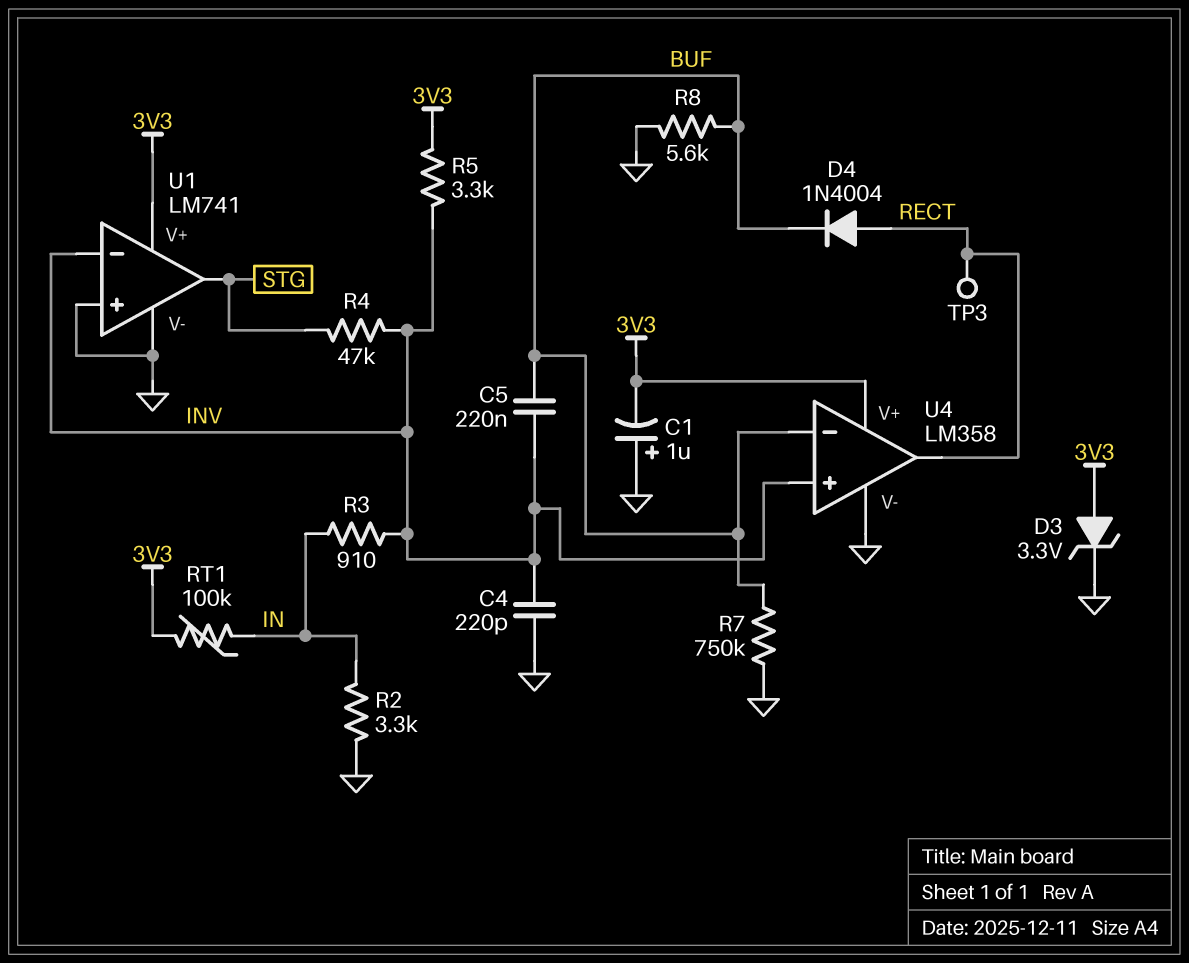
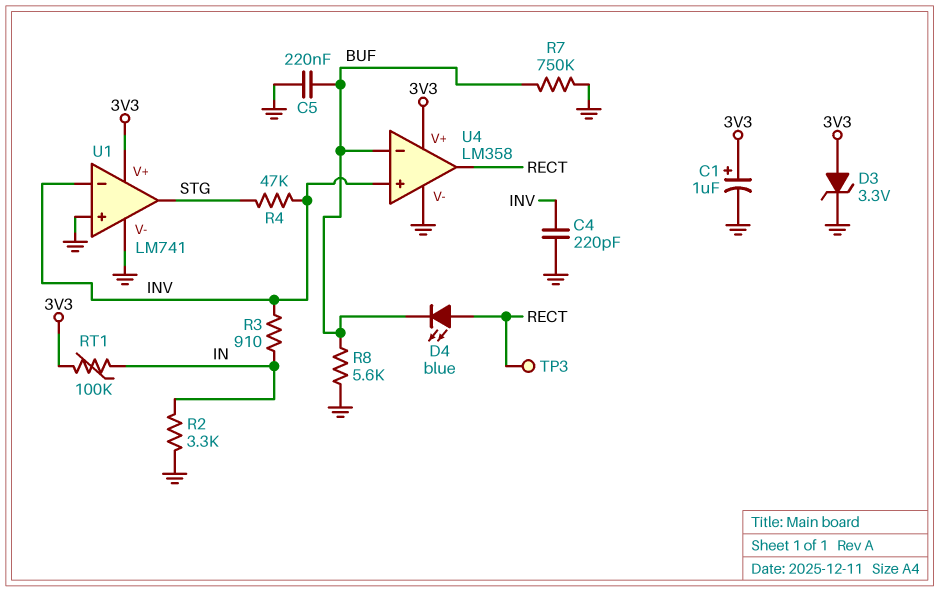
C1: 1uF (plus GND, minus 3V3) -> 1uF (plus 3V3, minus GND)
C5: 220nF (BUF, INV) -> 220nF (BUF, GND)
D4: diode 1N4004 (A RECT, K BUF) -> LED blue (A RECT, K BUF)
R5: 3.3k (3V3, INV) -> none

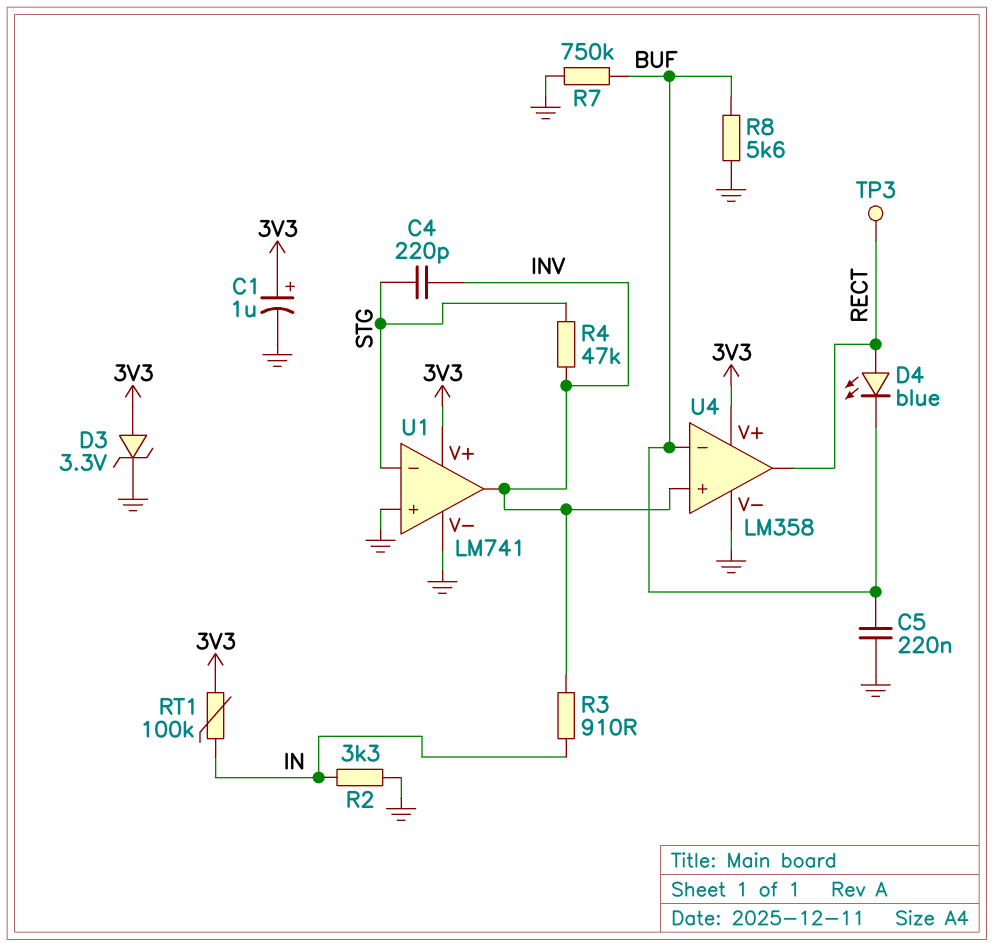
C4: 220pF (GND, INV) -> 220pF (INV, STG)
U1 pin in-: INV -> STG
U1 pin out: STG -> INV

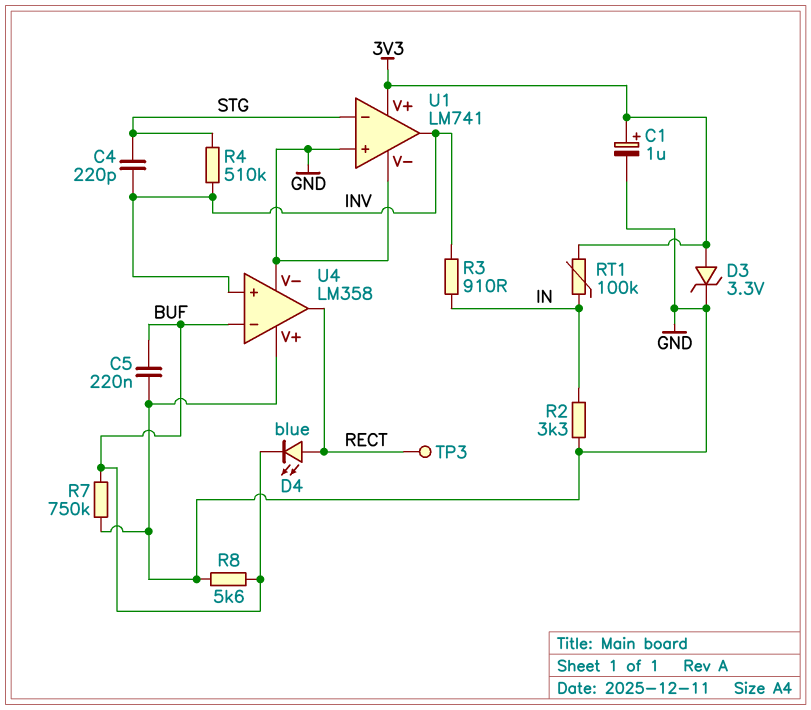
R4: 47k (INV, STG) -> 510k (INV, STG)
U4 pin V+: 3V3 -> GND

